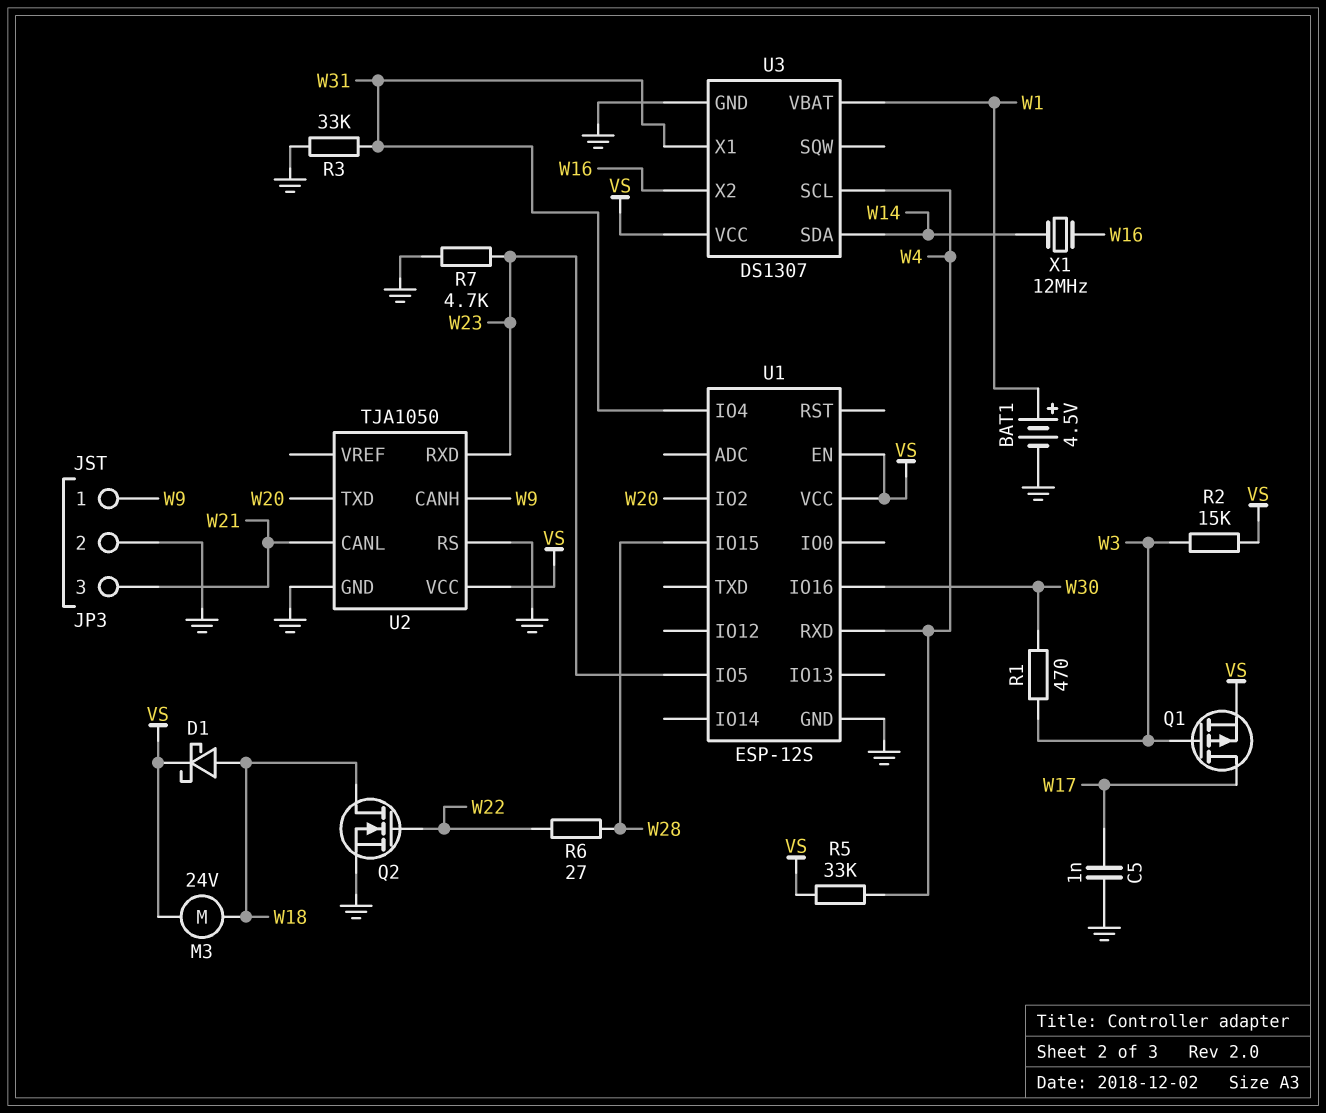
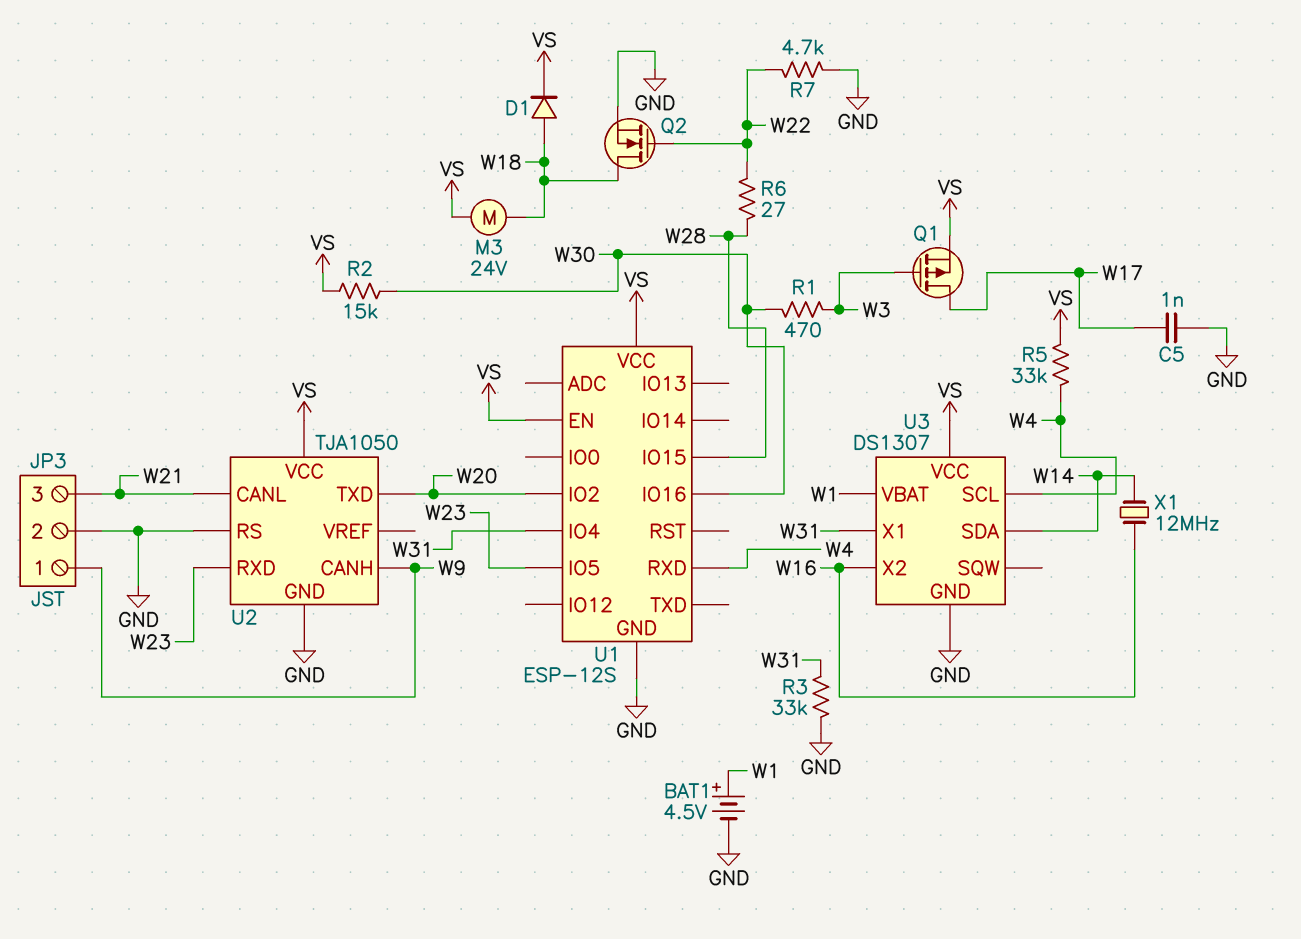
D1: schottky (A W18, K VS) -> diode (A W18, K VS)
R2: 15k (VS, W3) -> 15k (VS, W30)
R7: 4.7k (GND, W23) -> 4.7k (GND, W22)

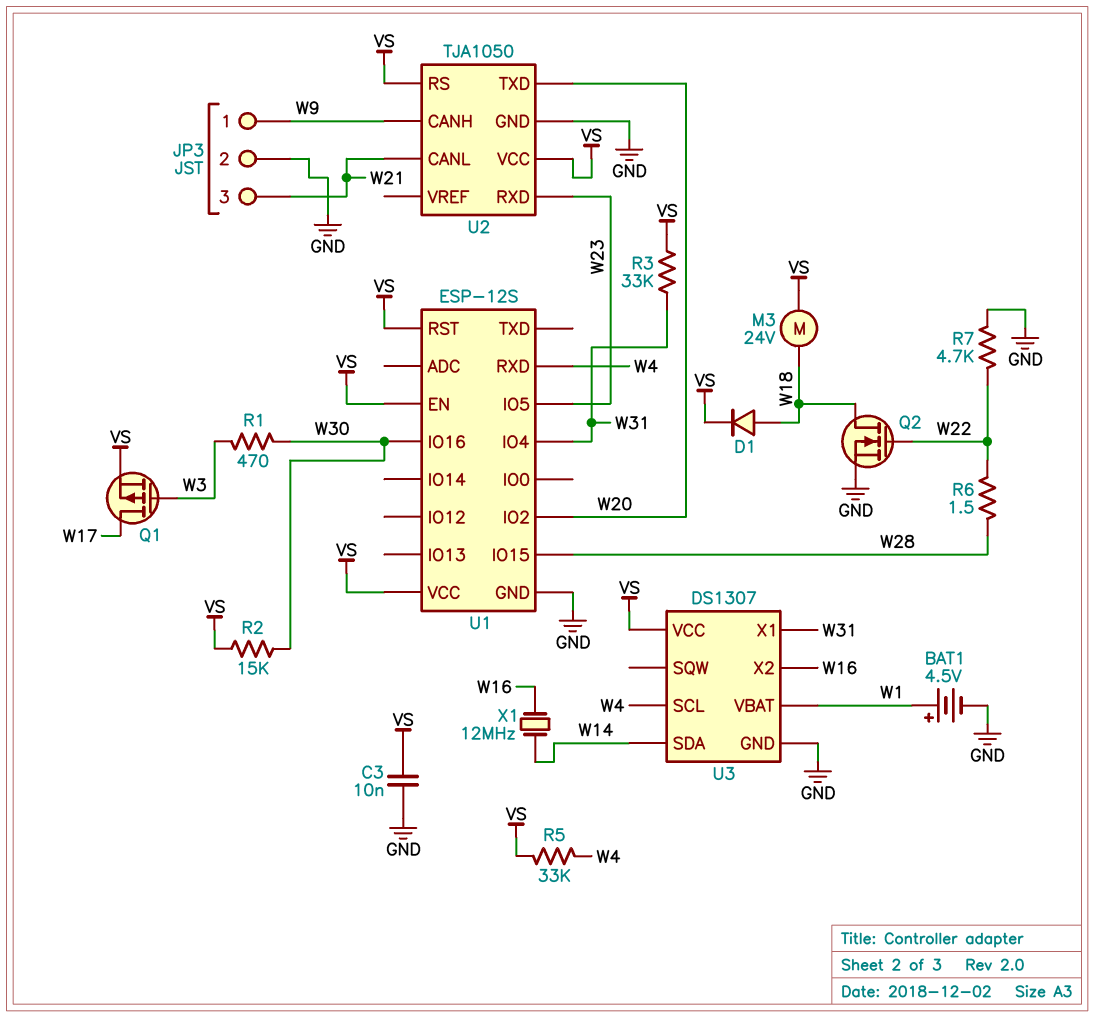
C3: none -> 10nF (GND, VS)
C5: 1nF (GND, W17) -> none
R3: 33k (GND, W31) -> 33k (VS, W31)
R6: 27 (W22, W28) -> 1.5 (W22, W28)
U1 pin RST: none -> VS
U2 pin RS: GND -> VS

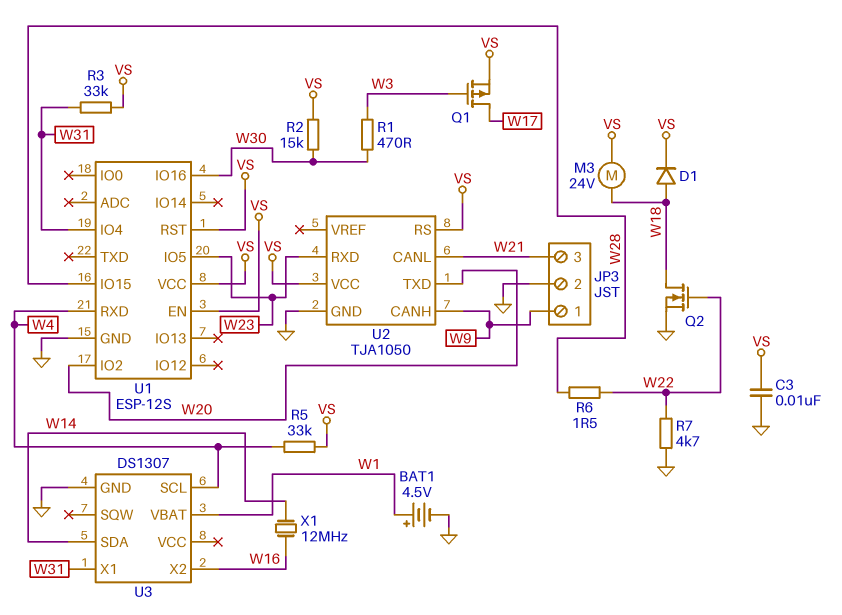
U3 pin VCC: VS -> none

